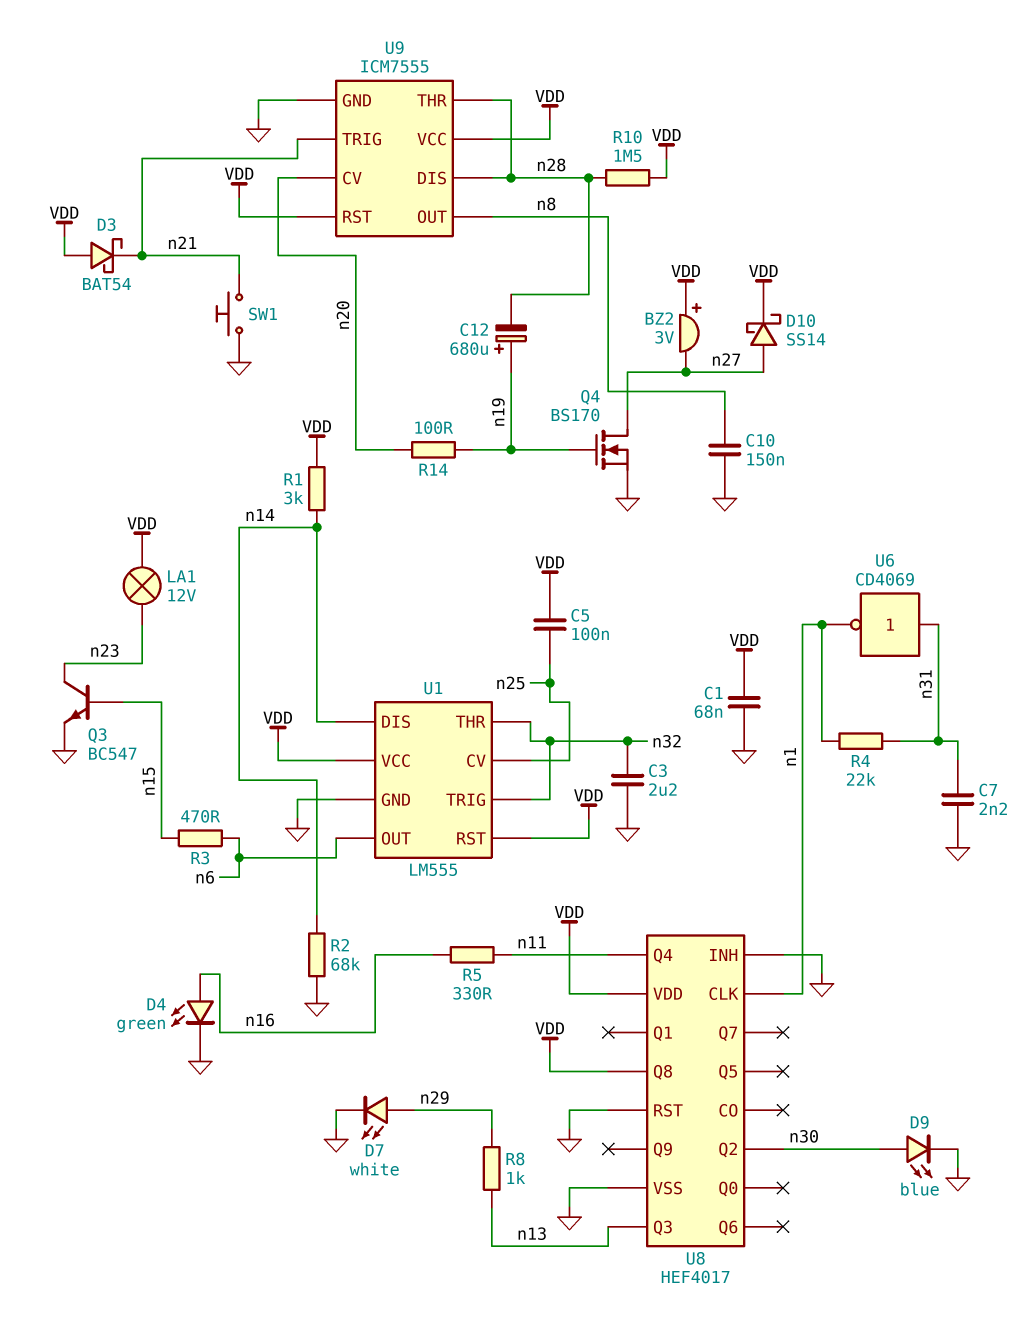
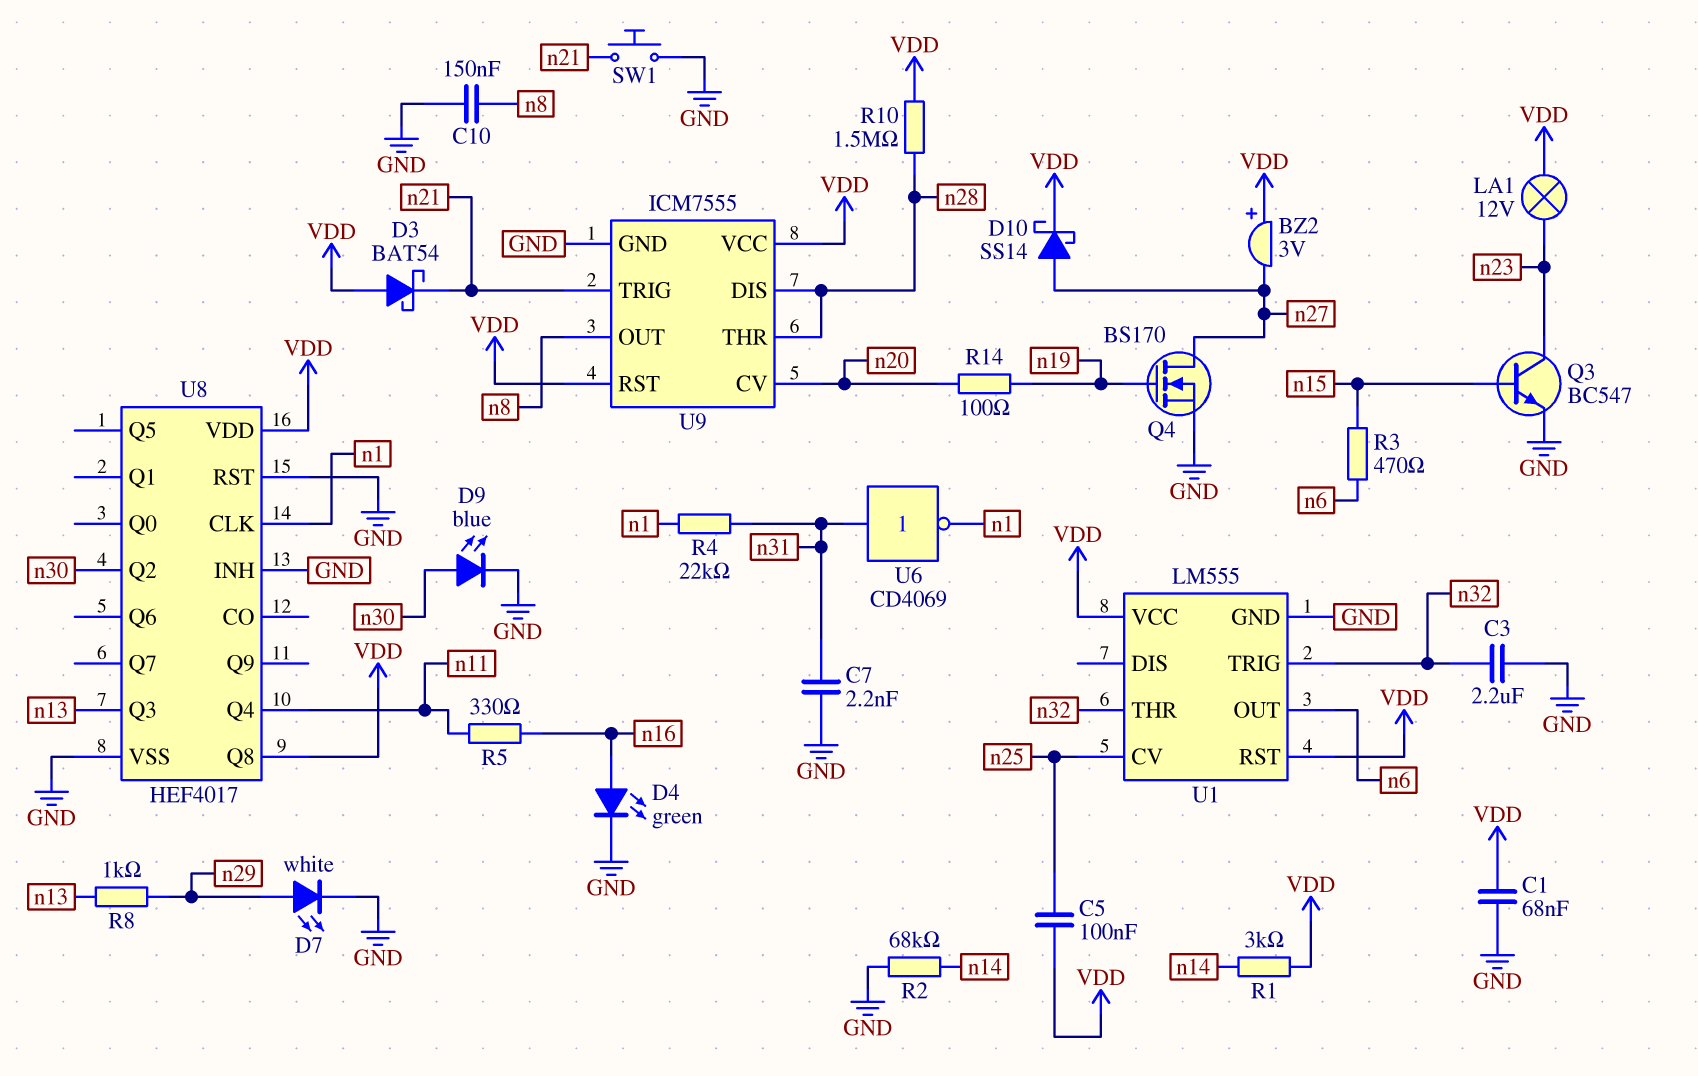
C12: 680uF (plus n19, minus n28) -> none
U1 pin DIS: n14 -> none

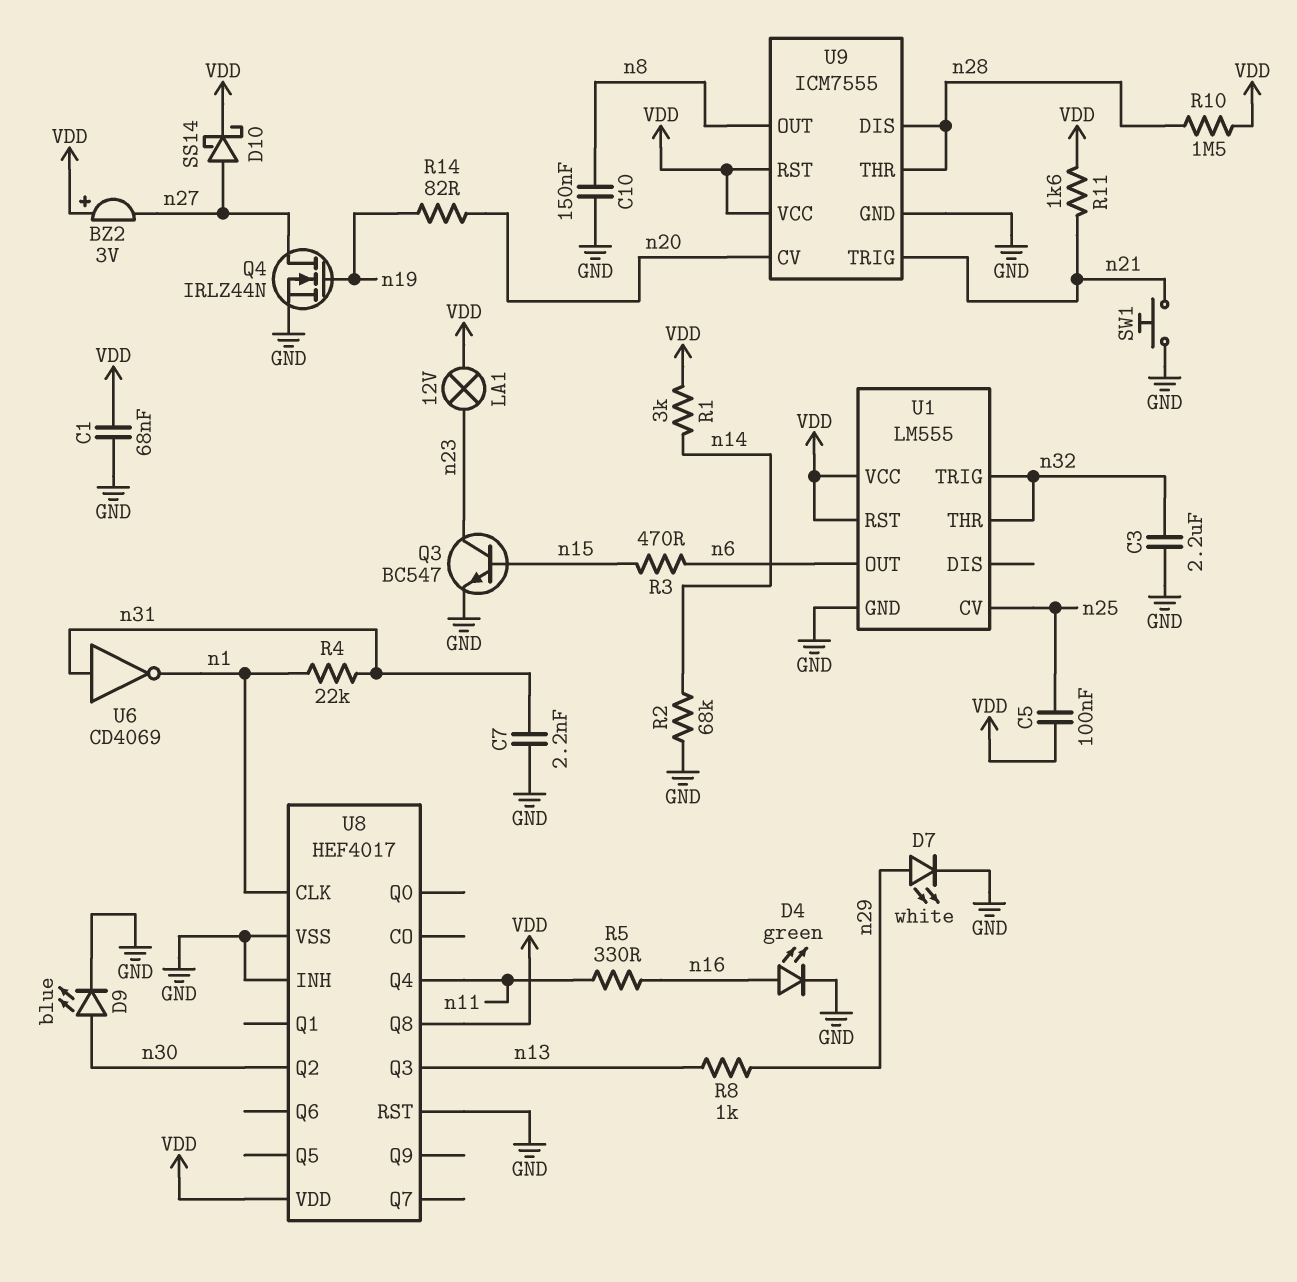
D3: schottky BAT54 (A VDD, K n21) -> none
Q4: NMOS BS170 (G n19, D n27, S GND) -> NMOS IRLZ44N (G n19, D n27, S GND)
R11: none -> 1.6k (VDD, n21)
R14: 100 (n19, n20) -> 82 (n19, n20)

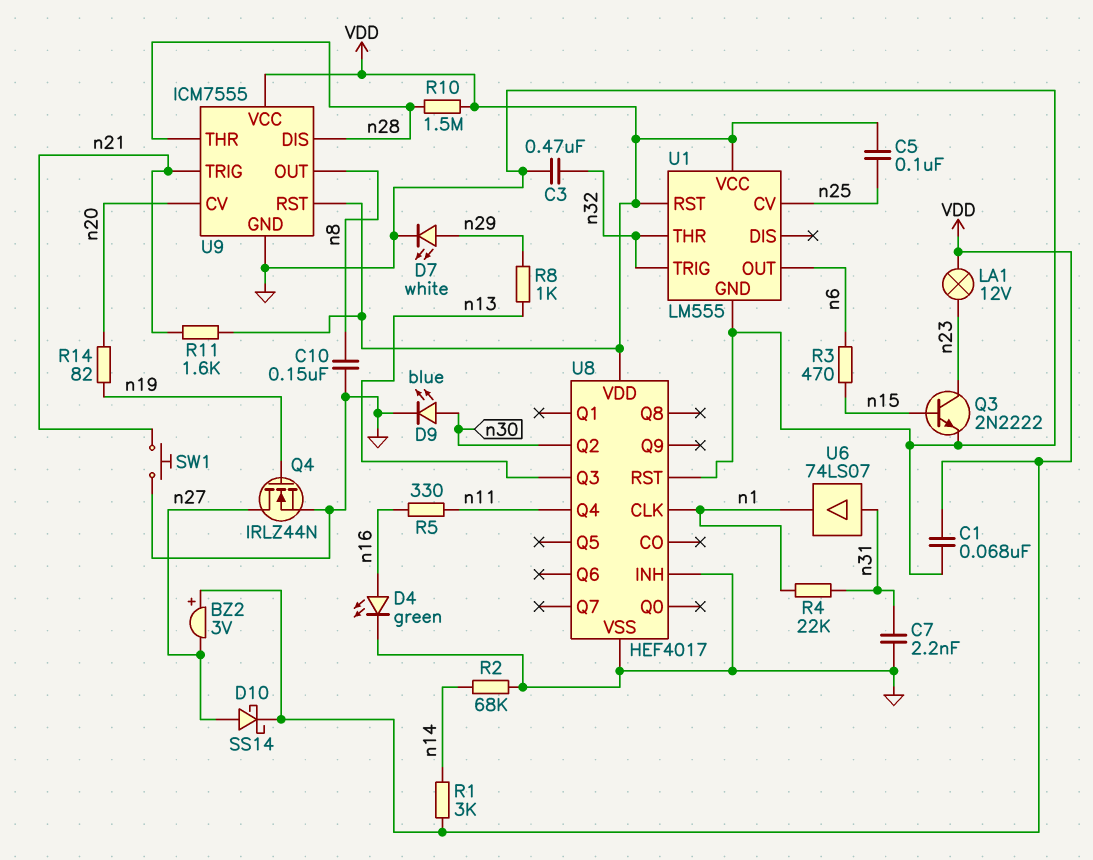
C3: 2.2uF (GND, n32) -> 470nF (GND, n32)
Q3: NPN BC547 (B n15, C n23, E GND) -> NPN 2N2222 (B n15, C n23, E GND)
U6: NOT CD4069 (in n31, out n1) -> buffer 74LS07 (in n31, out n1)
U8 pin Q8: VDD -> none

